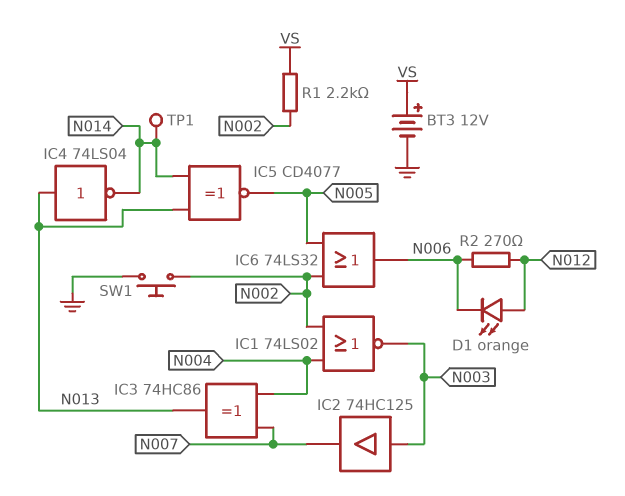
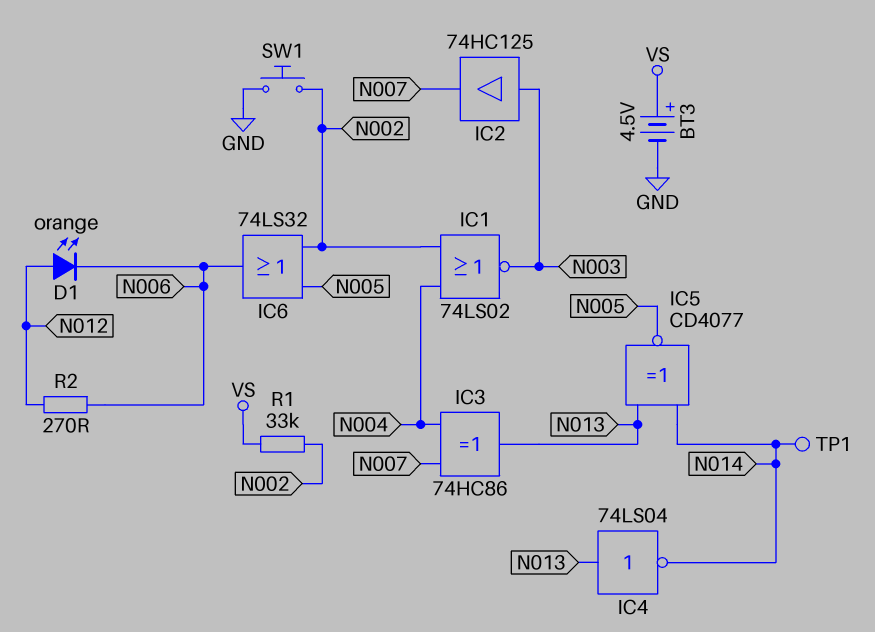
BT3: 12V (plus VS, minus GND) -> 4.5V (plus VS, minus GND)
R1: 2.2k (N002, VS) -> 33k (N002, VS)

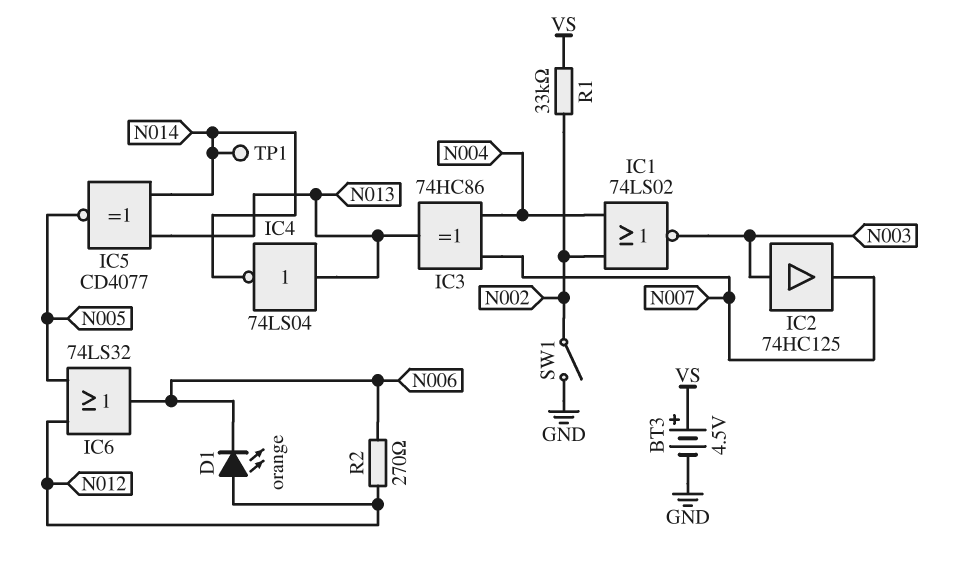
IC6: OR 74LS32 (in N002, in N005, out N006) -> OR 74LS32 (in N005, in N012, out N006)
SW1: button (GND, N002) -> switch (GND, N002)

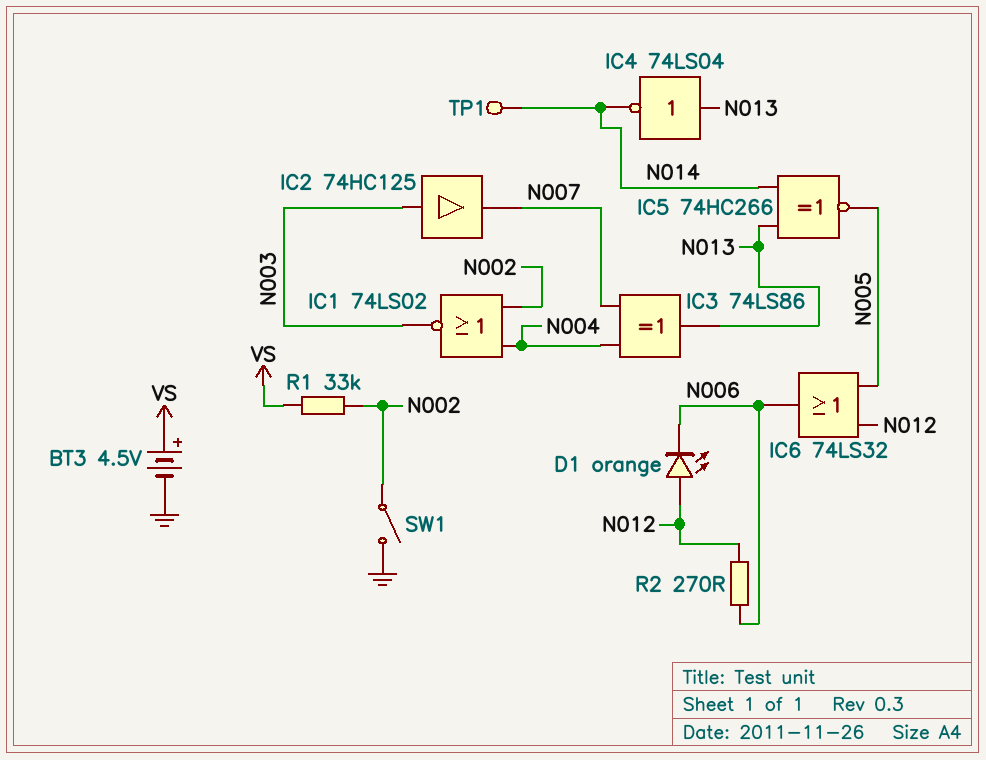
IC3: XOR 74HC86 (in N004, in N007, out N013) -> XOR 74LS86 (in N004, in N007, out N013)
IC5: XNOR CD4077 (in N013, in N014, out N005) -> XNOR 74HC266 (in N013, in N014, out N005)

